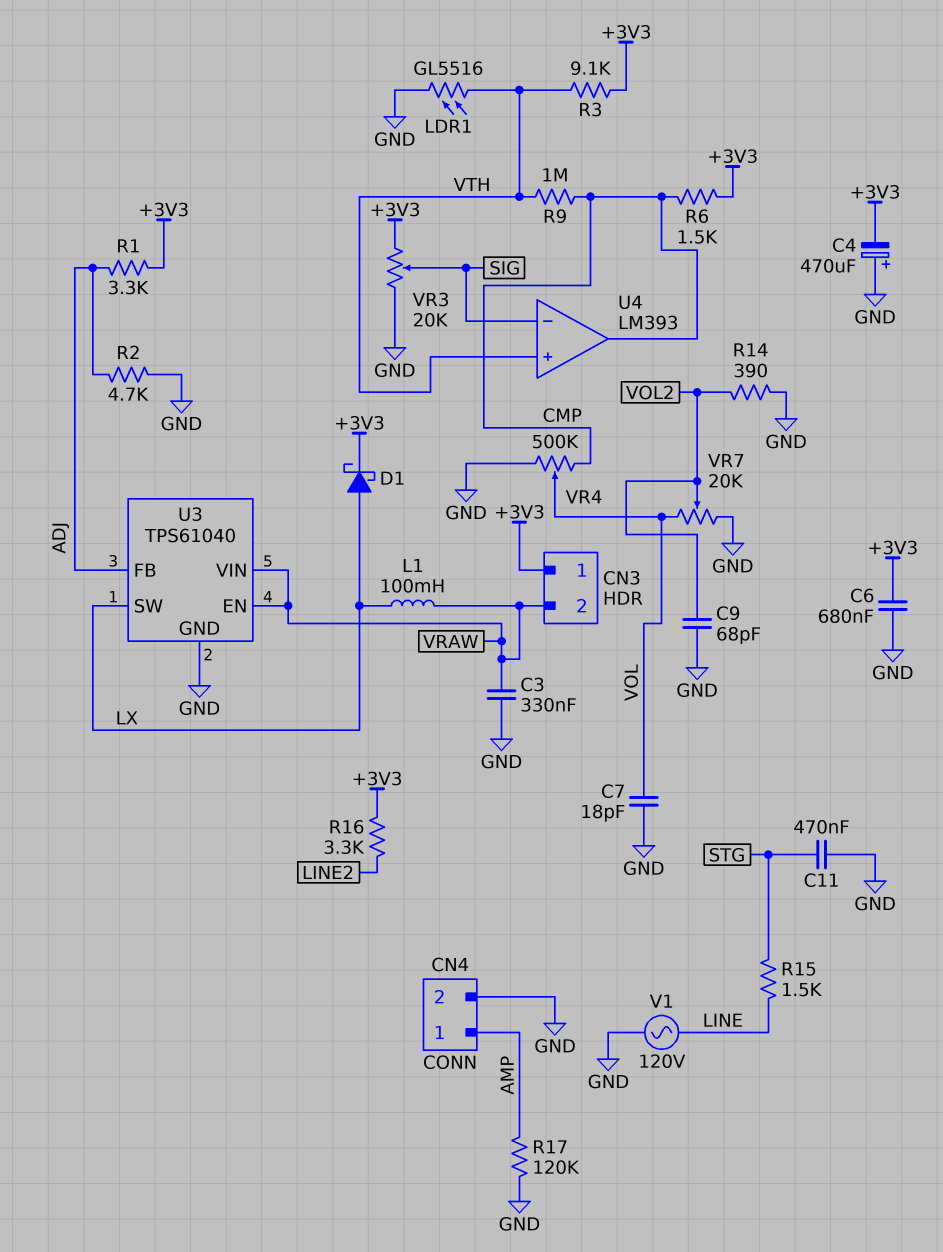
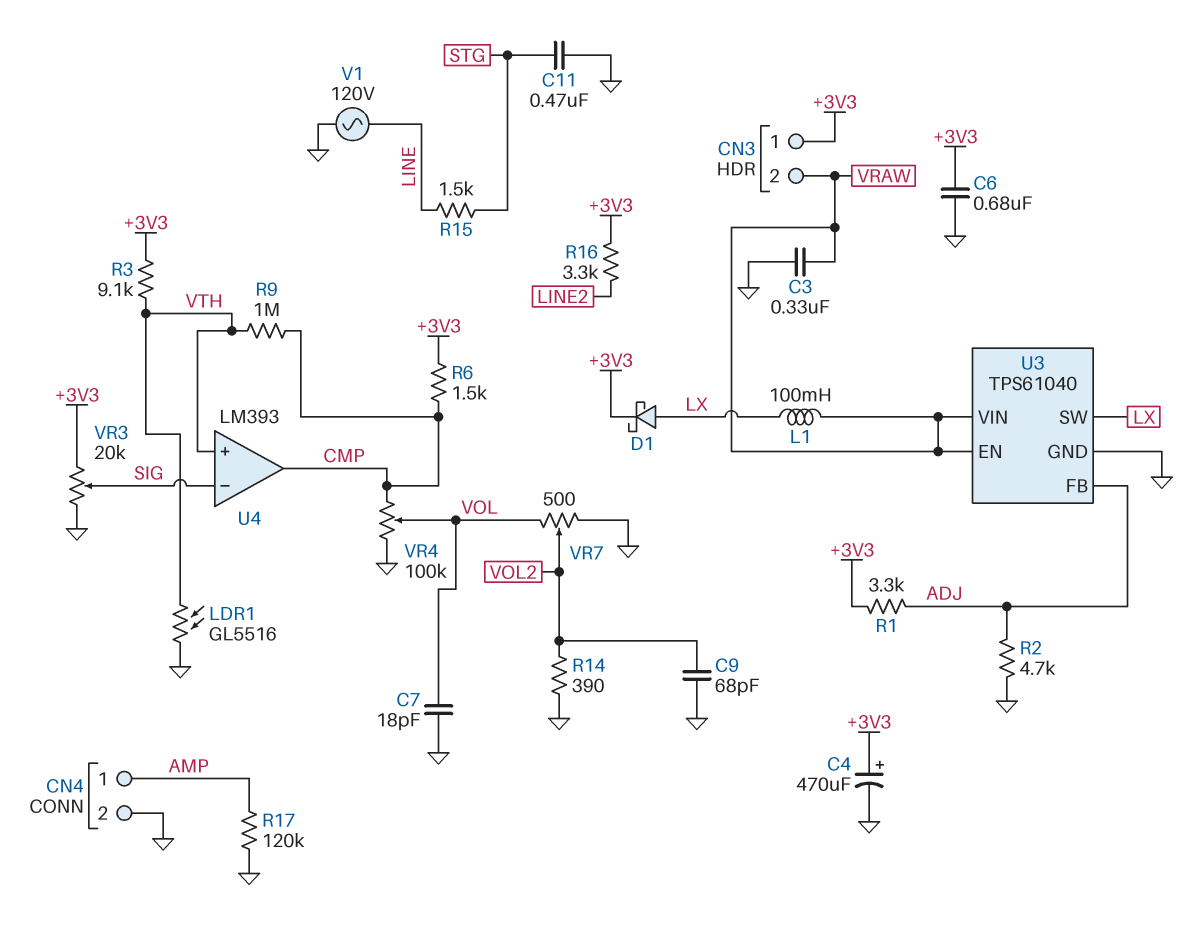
C4: 470uF (plus GND, minus +3V3) -> 470uF (plus +3V3, minus GND)
VR4: 500k (CMP, GND, wiper VOL) -> 100k (CMP, GND, wiper VOL)
VR7: 20k (GND, VOL, wiper VOL2) -> 500 (GND, VOL, wiper VOL2)

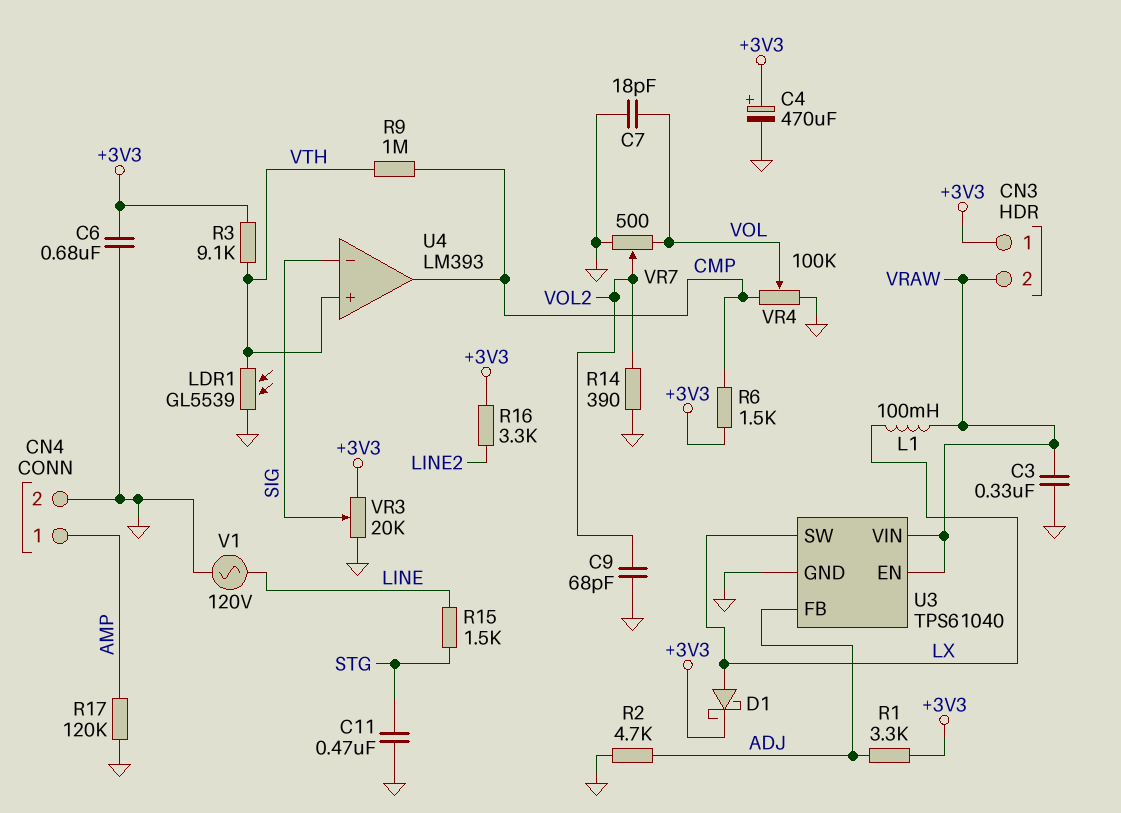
LDR1: GL5516 (GND, VTH) -> GL5539 (GND, VTH)

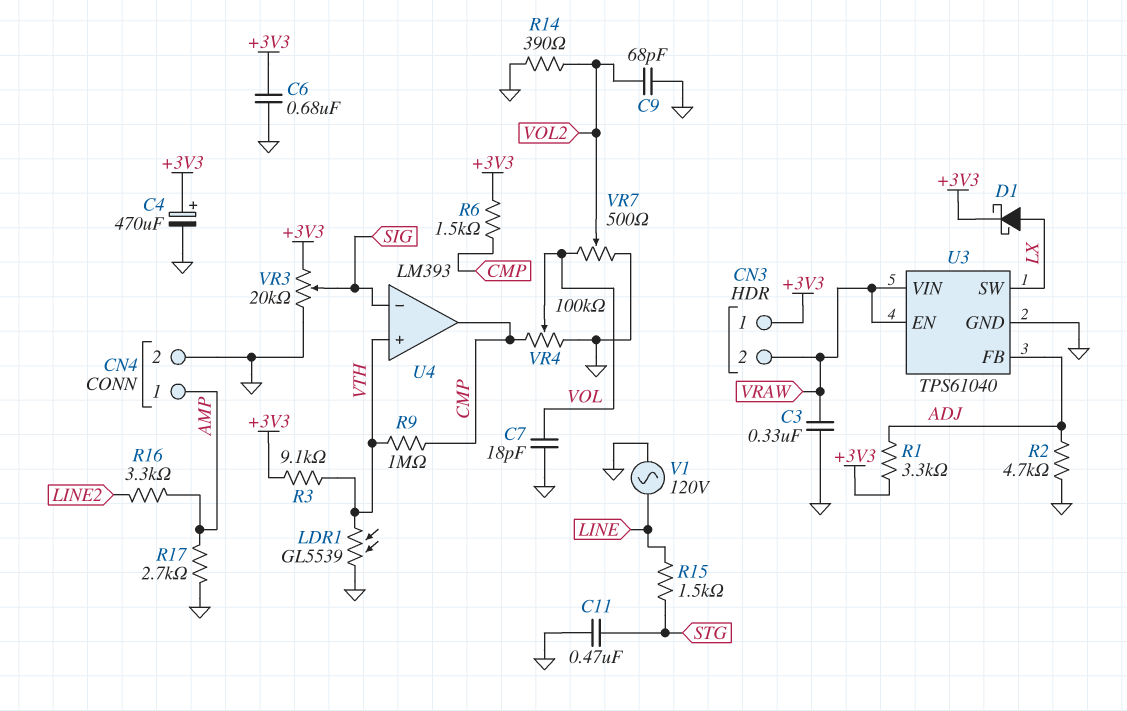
L1: 100mH (LX, VRAW) -> none
R16: 3.3k (+3V3, LINE2) -> 3.3k (AMP, LINE2)
R17: 120k (AMP, GND) -> 2.7k (AMP, GND)

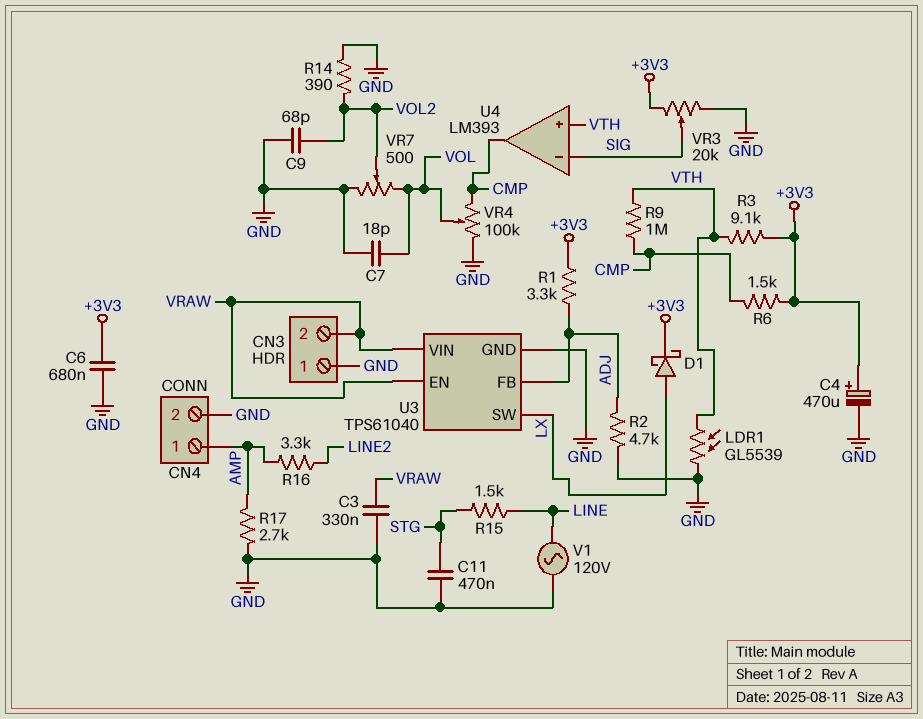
CN3 pin 1: +3V3 -> GND

